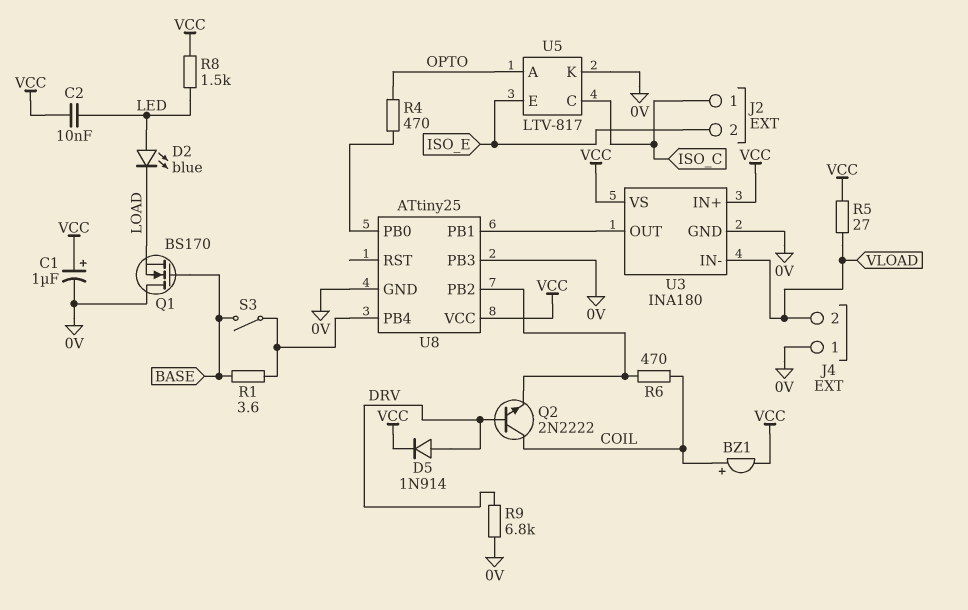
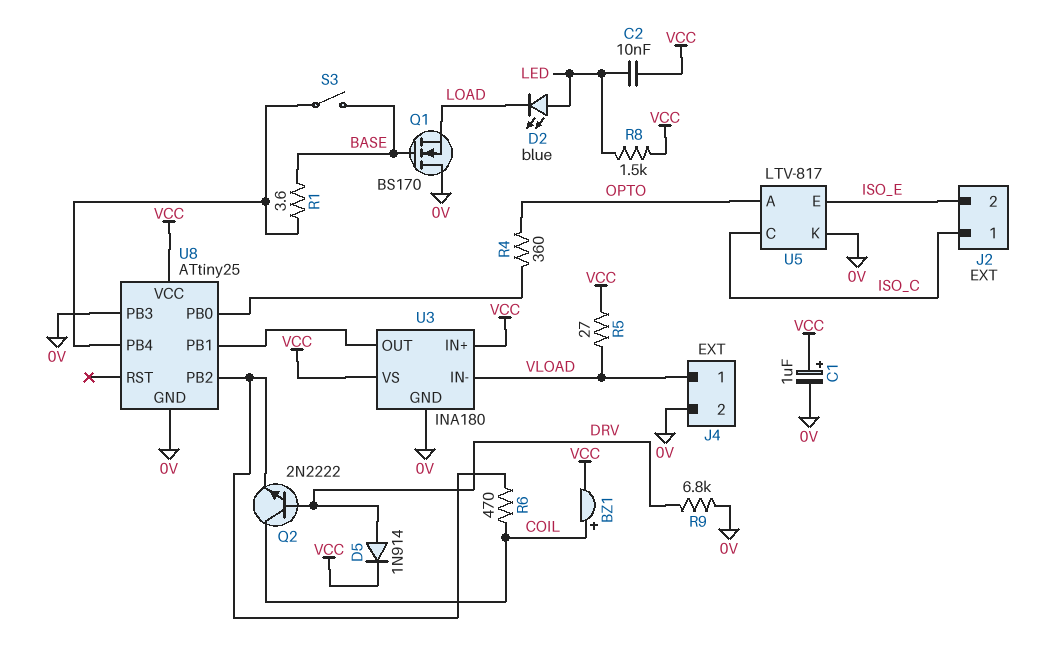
J4 pin 1: 0V -> VLOAD
J4 pin 2: VLOAD -> 0V
R4: 470 (OPTO, U8/PB0) -> 360 (OPTO, U8/PB0)

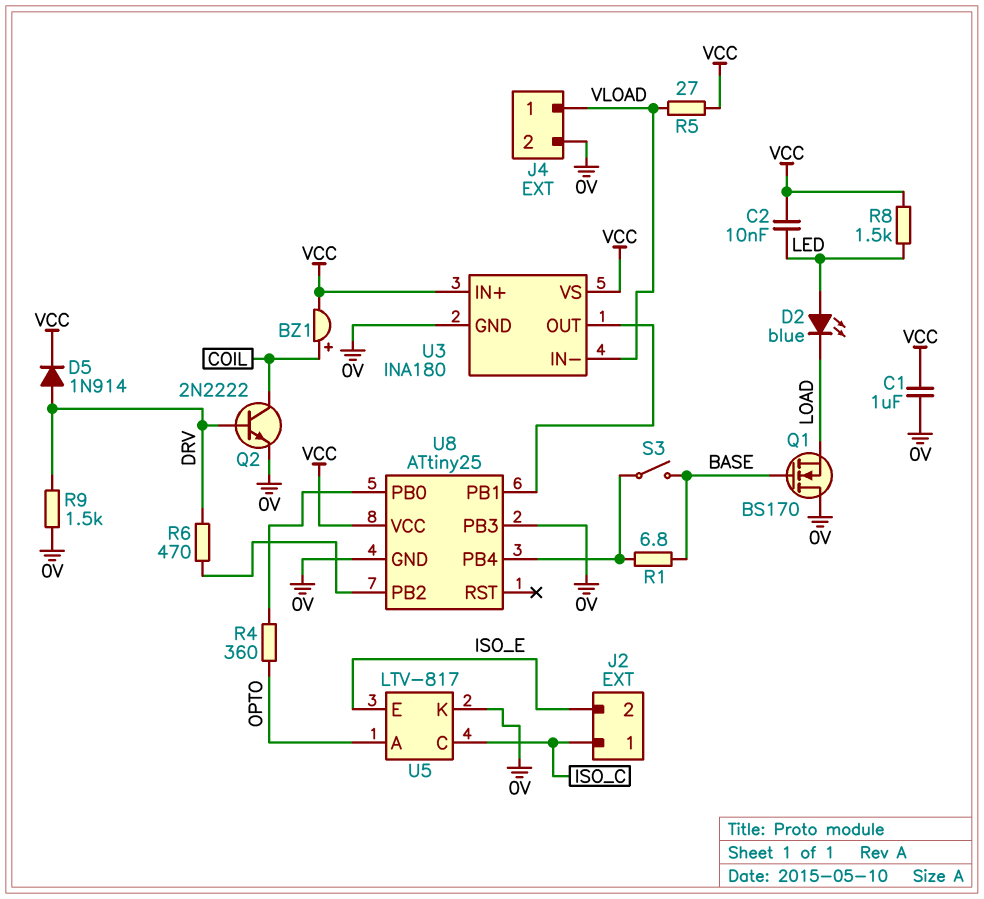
C1: 1uF (plus VCC, minus 0V) -> 1uF (0V, VCC)
Q2: NPN 2N2222 (B DRV, C COIL, E U8/PB2) -> NPN 2N2222 (B DRV, C COIL, E 0V)
R1: 3.6 (BASE, U8/PB4) -> 6.8 (BASE, U8/PB4)
R6: 470 (COIL, U8/PB2) -> 470 (DRV, U8/PB2)
R9: 6.8k (0V, DRV) -> 1.5k (0V, DRV)

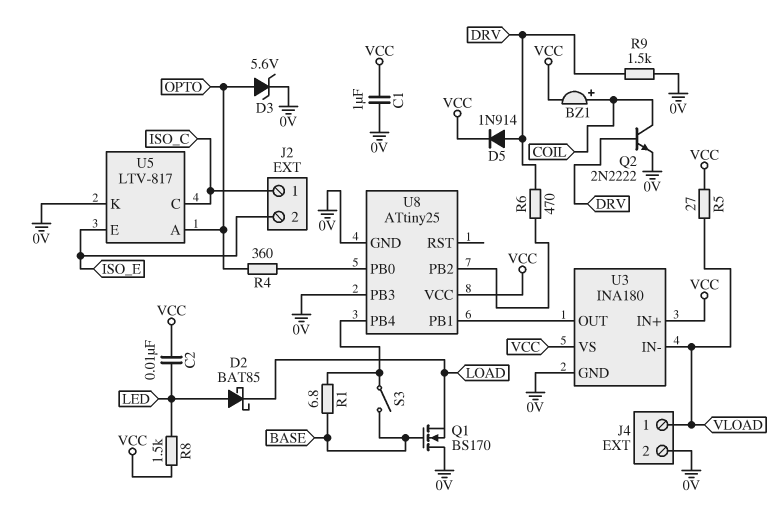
D2: LED blue (A LED, K LOAD) -> schottky BAT85 (A LED, K LOAD)
D3: none -> zener 5.6V (A OPTO, K 0V)

